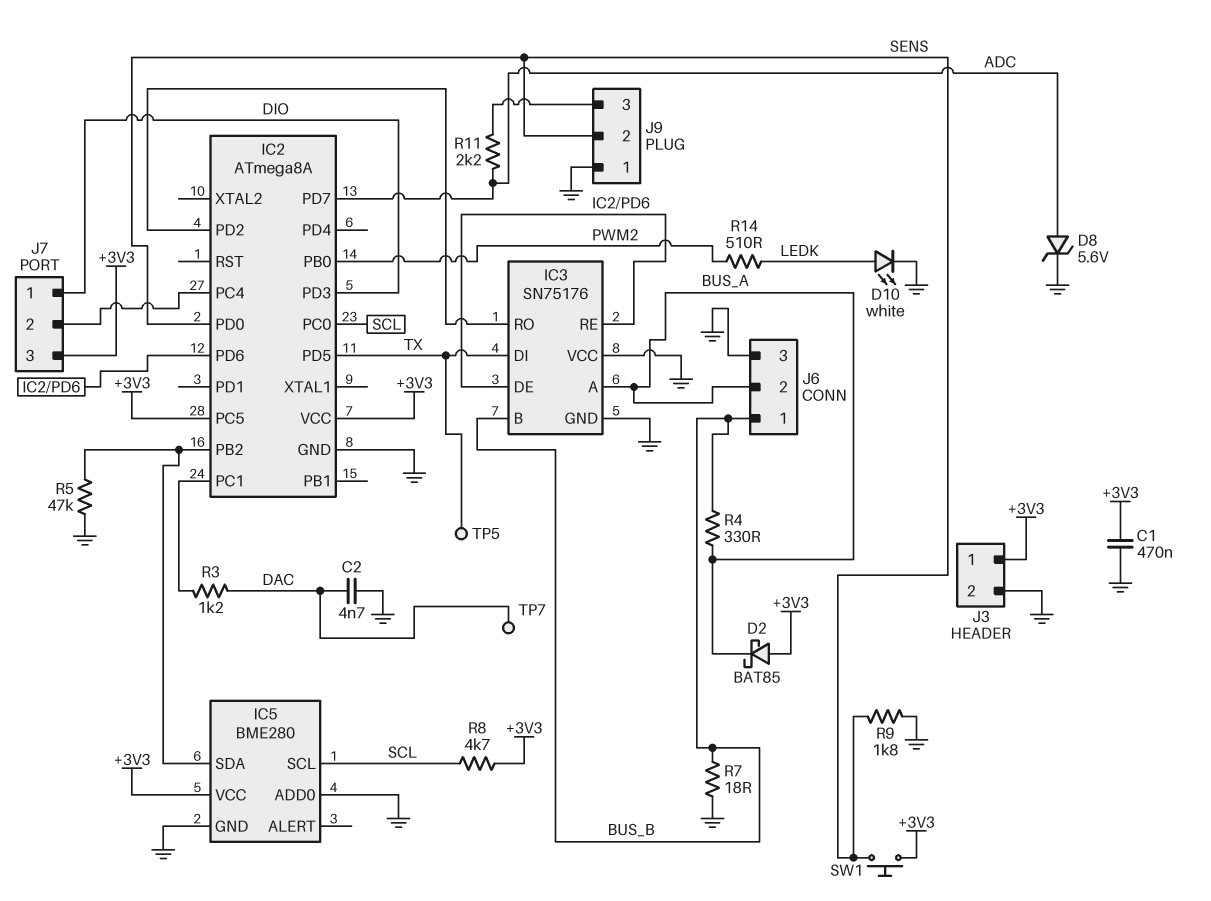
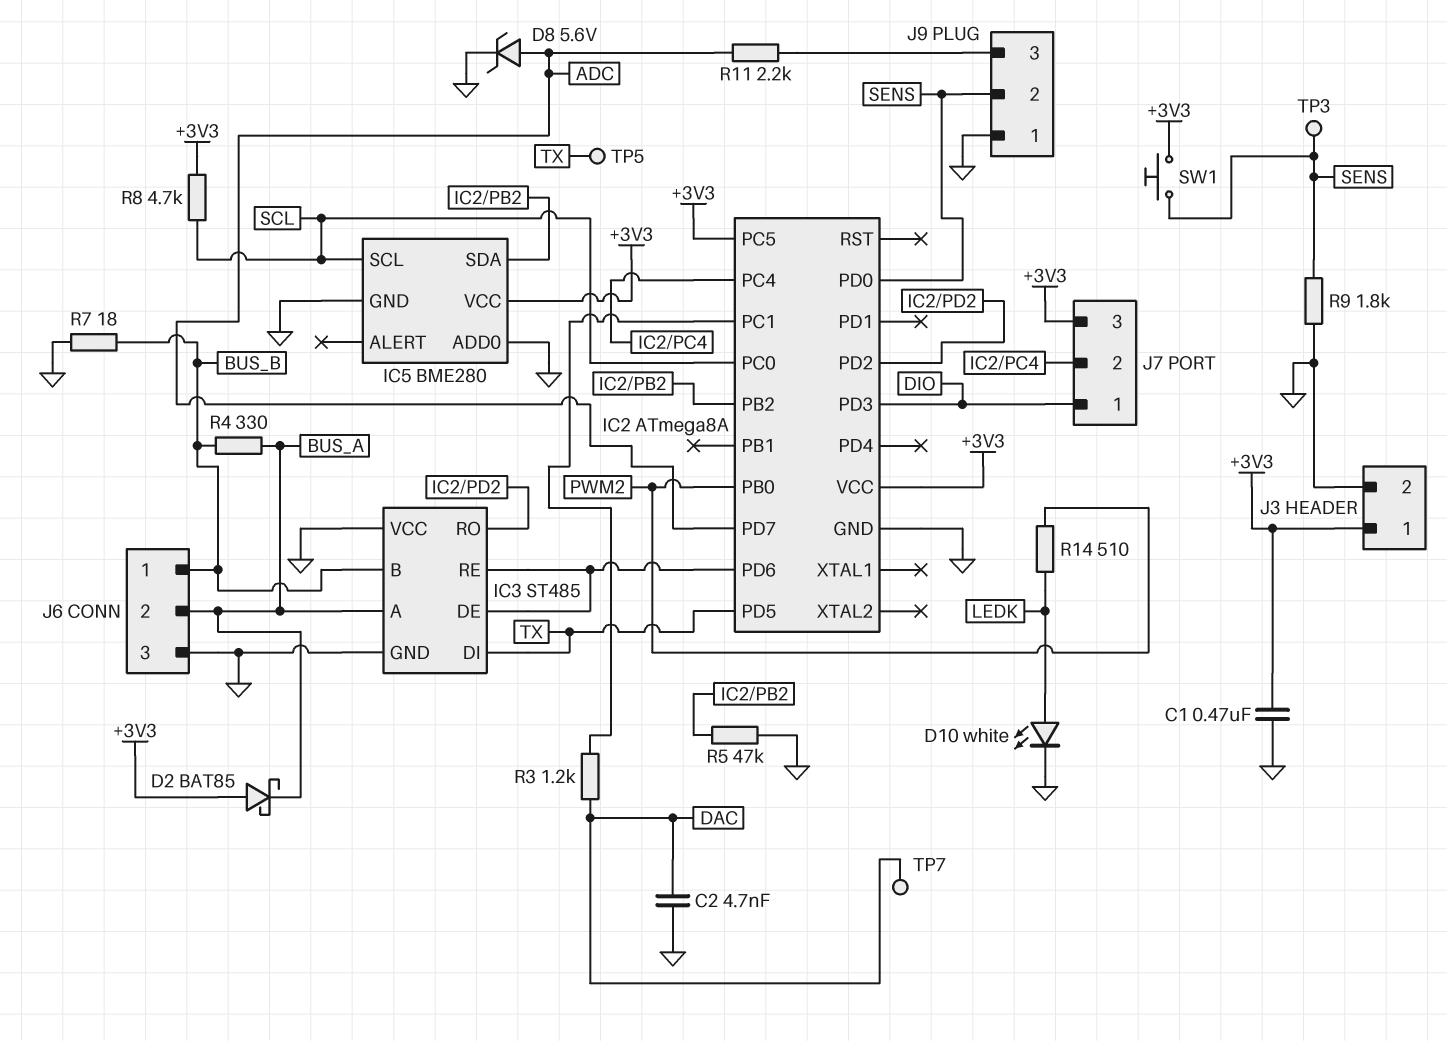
IC3: SN75176 -> ST485
TP3: none -> test point (SENS)

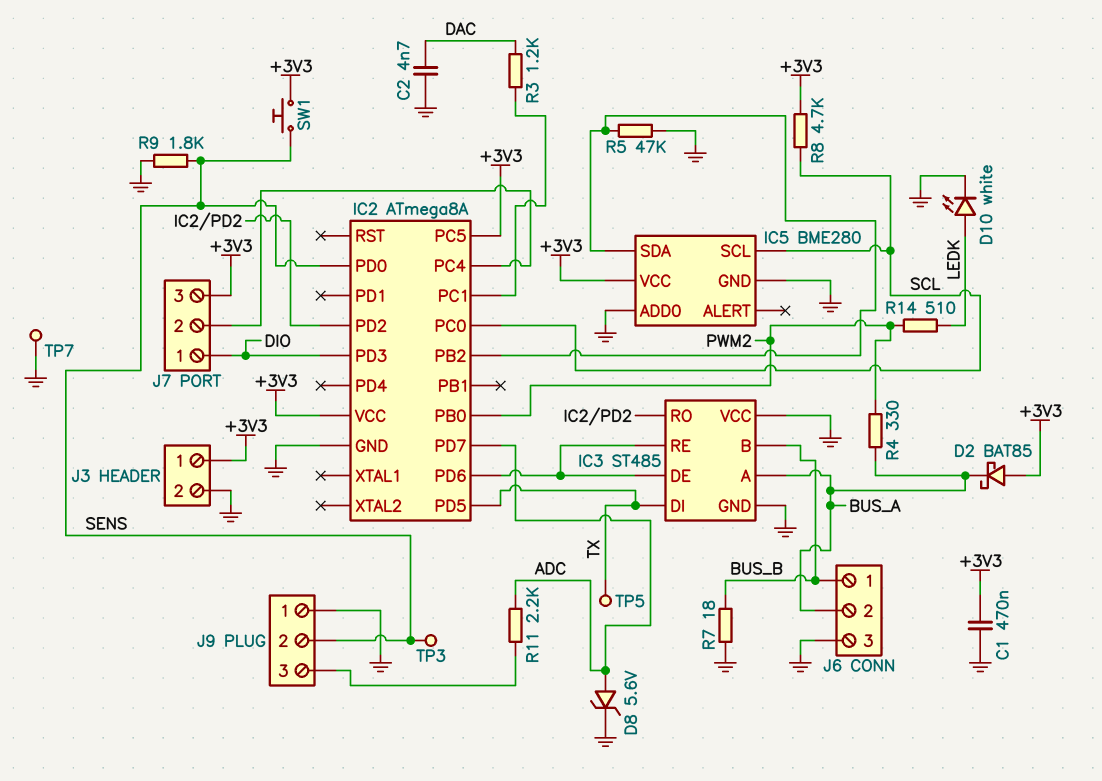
R4: 330 (BUS_A, BUS_B) -> 330 (BUS_A, PWM2)
TP7: test point (DAC) -> test point (GND)

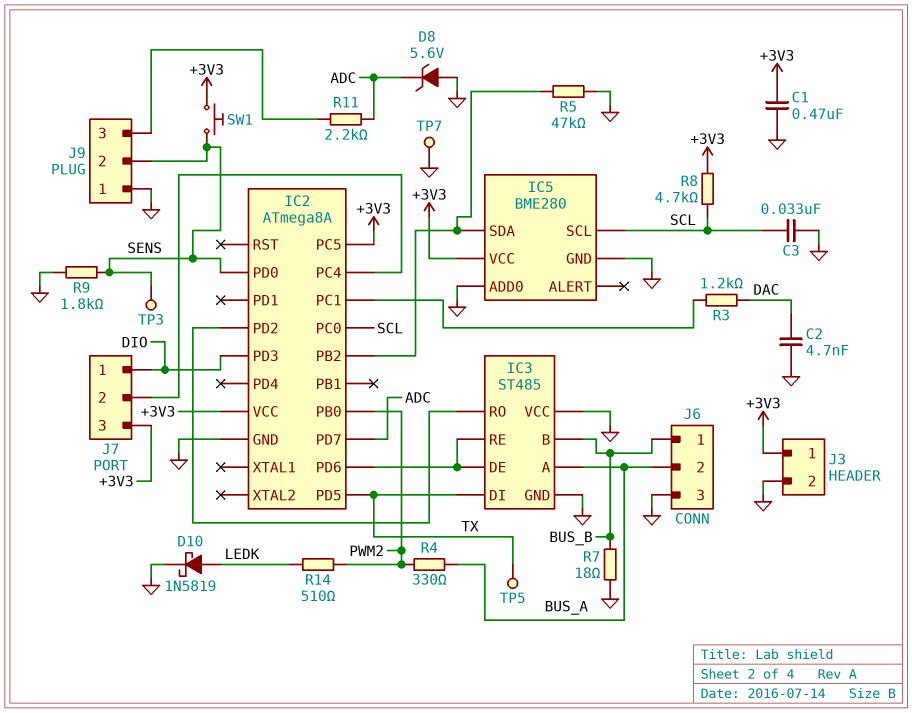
C3: none -> 33nF (GND, SCL)
D2: schottky BAT85 (A +3V3, K BUS_A) -> none
D8: zener 5.6V (A ADC, K GND) -> zener 5.6V (A GND, K ADC)
D10: LED white (A LEDK, K GND) -> schottky 1N5819 (A LEDK, K GND)

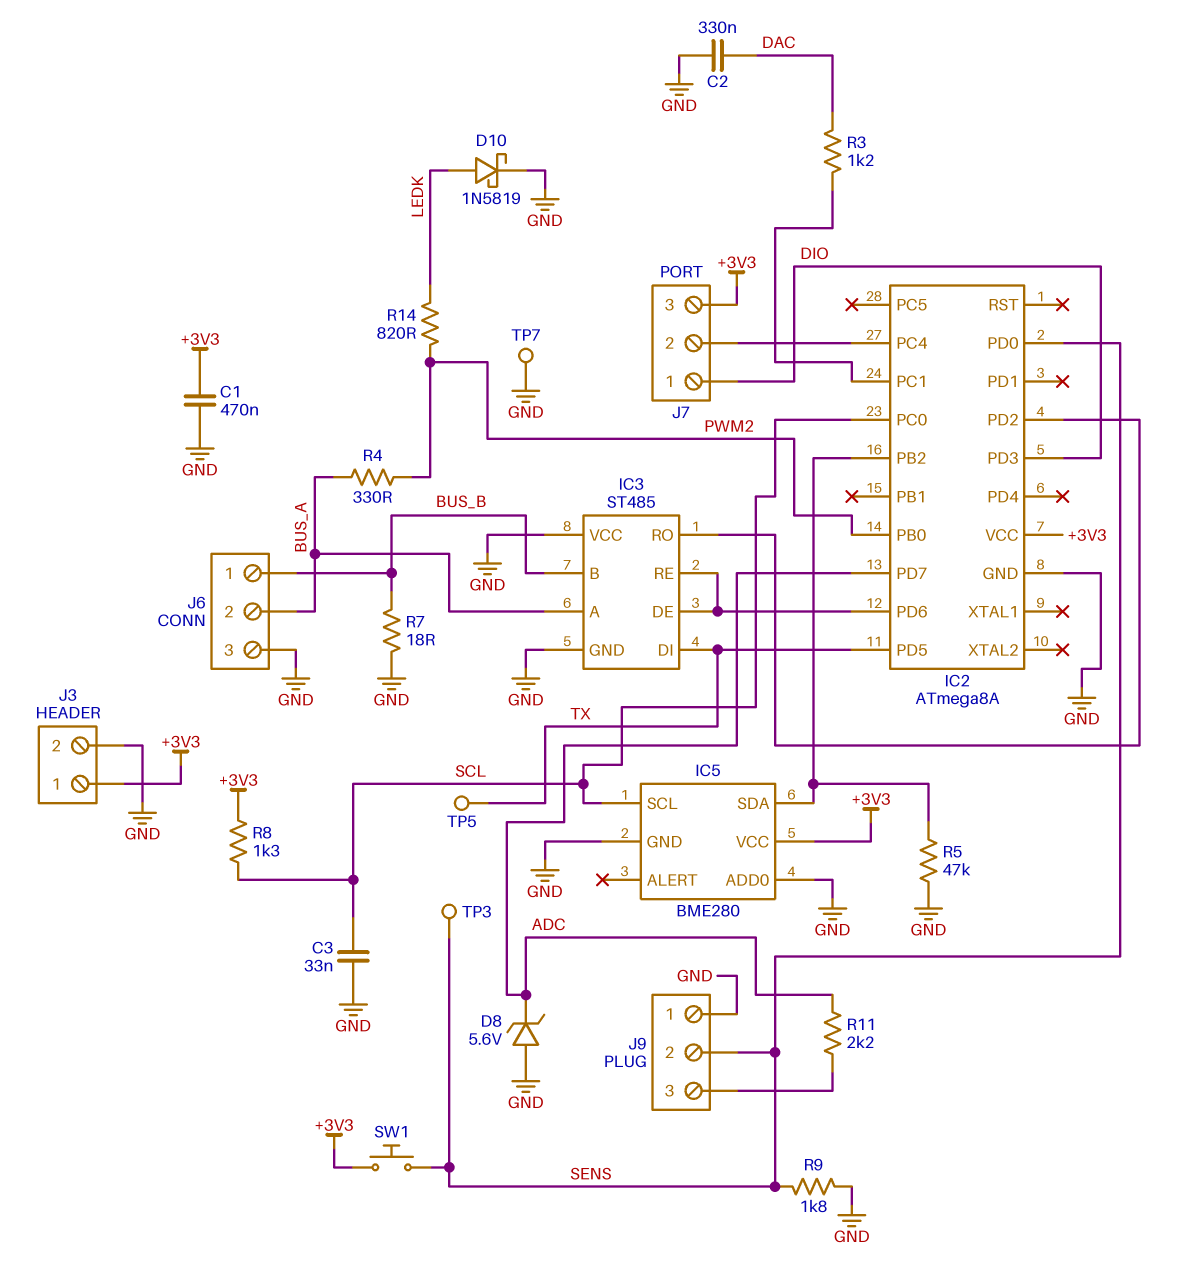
C2: 4.7nF (DAC, GND) -> 330nF (DAC, GND)
IC2 pin PC5: +3V3 -> none
R8: 4.7k (+3V3, SCL) -> 1.3k (+3V3, SCL)
R14: 510 (LEDK, PWM2) -> 820 (LEDK, PWM2)

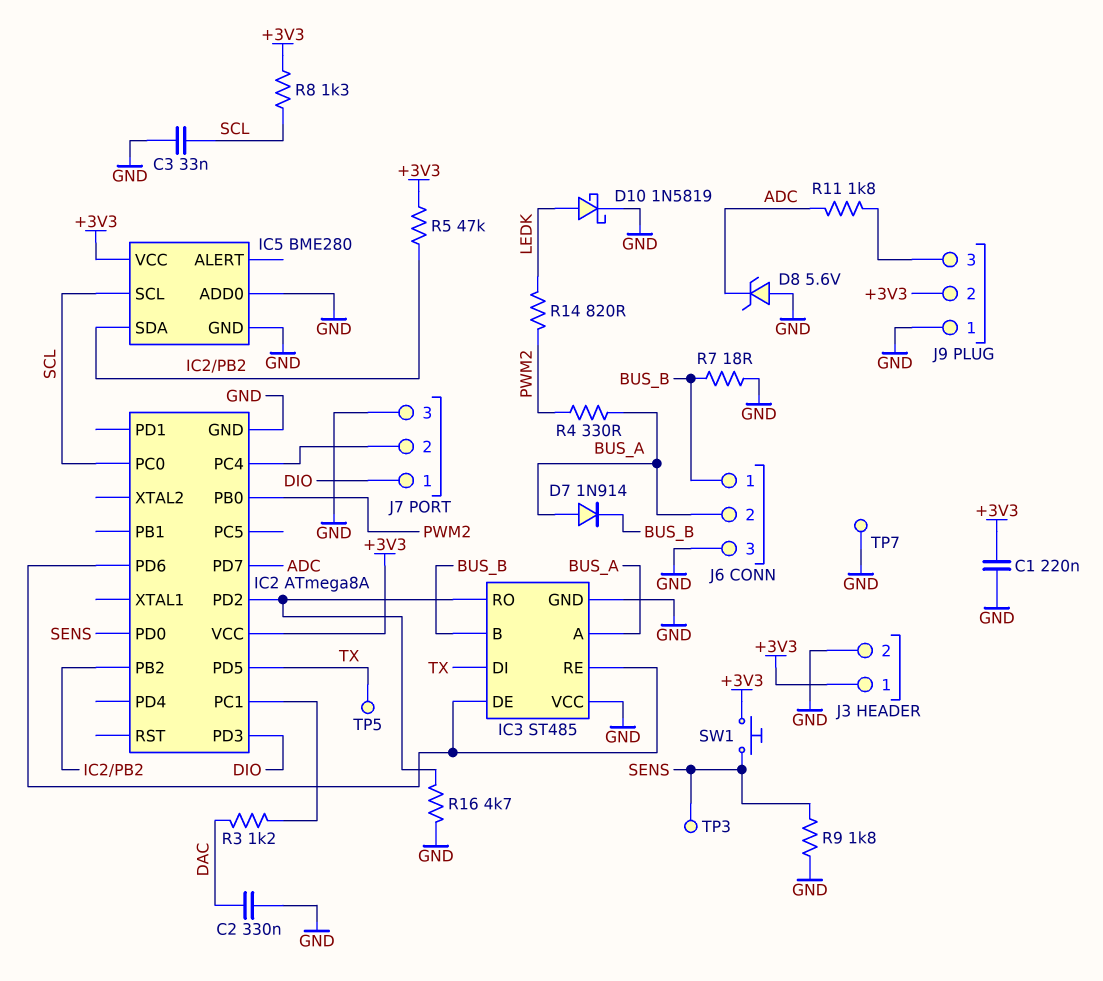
C1: 470nF (+3V3, GND) -> 220nF (+3V3, GND)
D7: none -> diode 1N914 (A BUS_A, K BUS_B)
J7 pin 3: +3V3 -> GND
J9 pin 2: SENS -> +3V3
R5: 47k (GND, IC2/PB2) -> 47k (+3V3, IC2/PB2)
R11: 2.2k (ADC, J9/3) -> 1.8k (ADC, J9/3)
R16: none -> 4.7k (GND, IC2/PD2)

